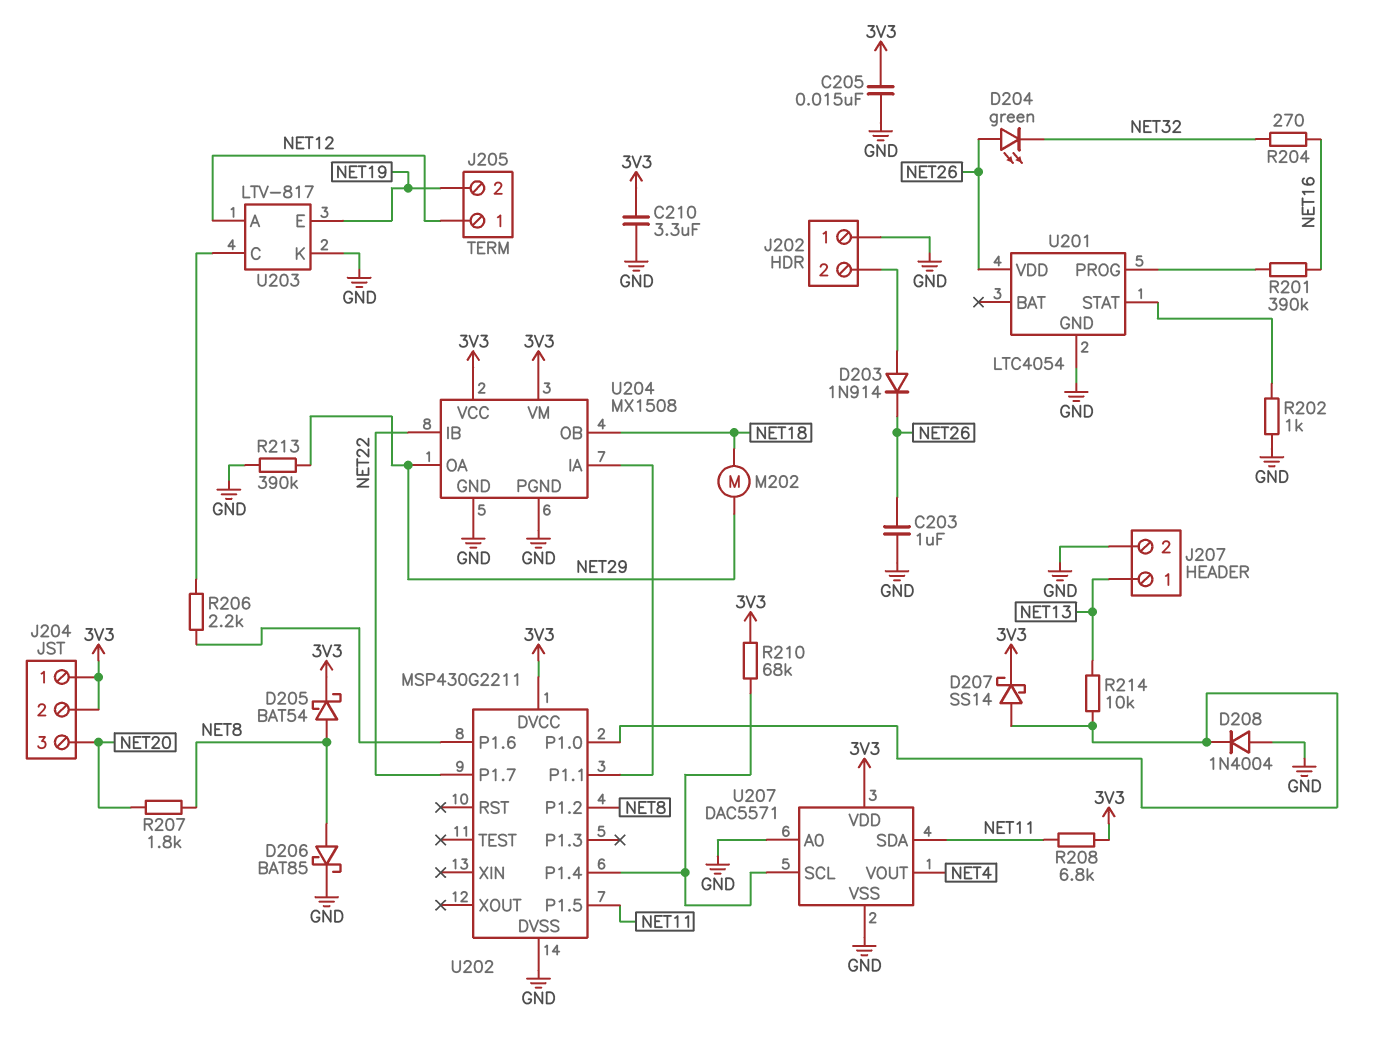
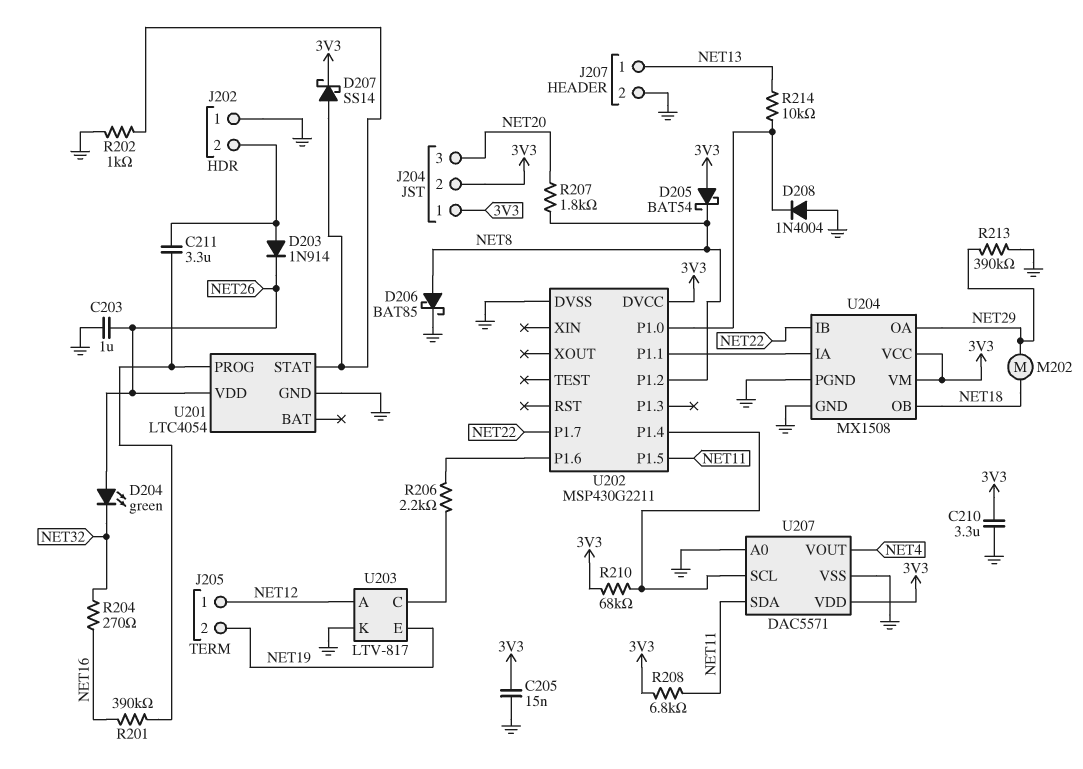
C211: none -> 3.3uF (J202/2, U201/PROG)
D205: schottky BAT54 (A NET8, K 3V3) -> schottky BAT54 (A 3V3, K NET8)
D207: schottky SS14 (A U202/P1.0, K 3V3) -> schottky SS14 (A U201/STAT, K 3V3)

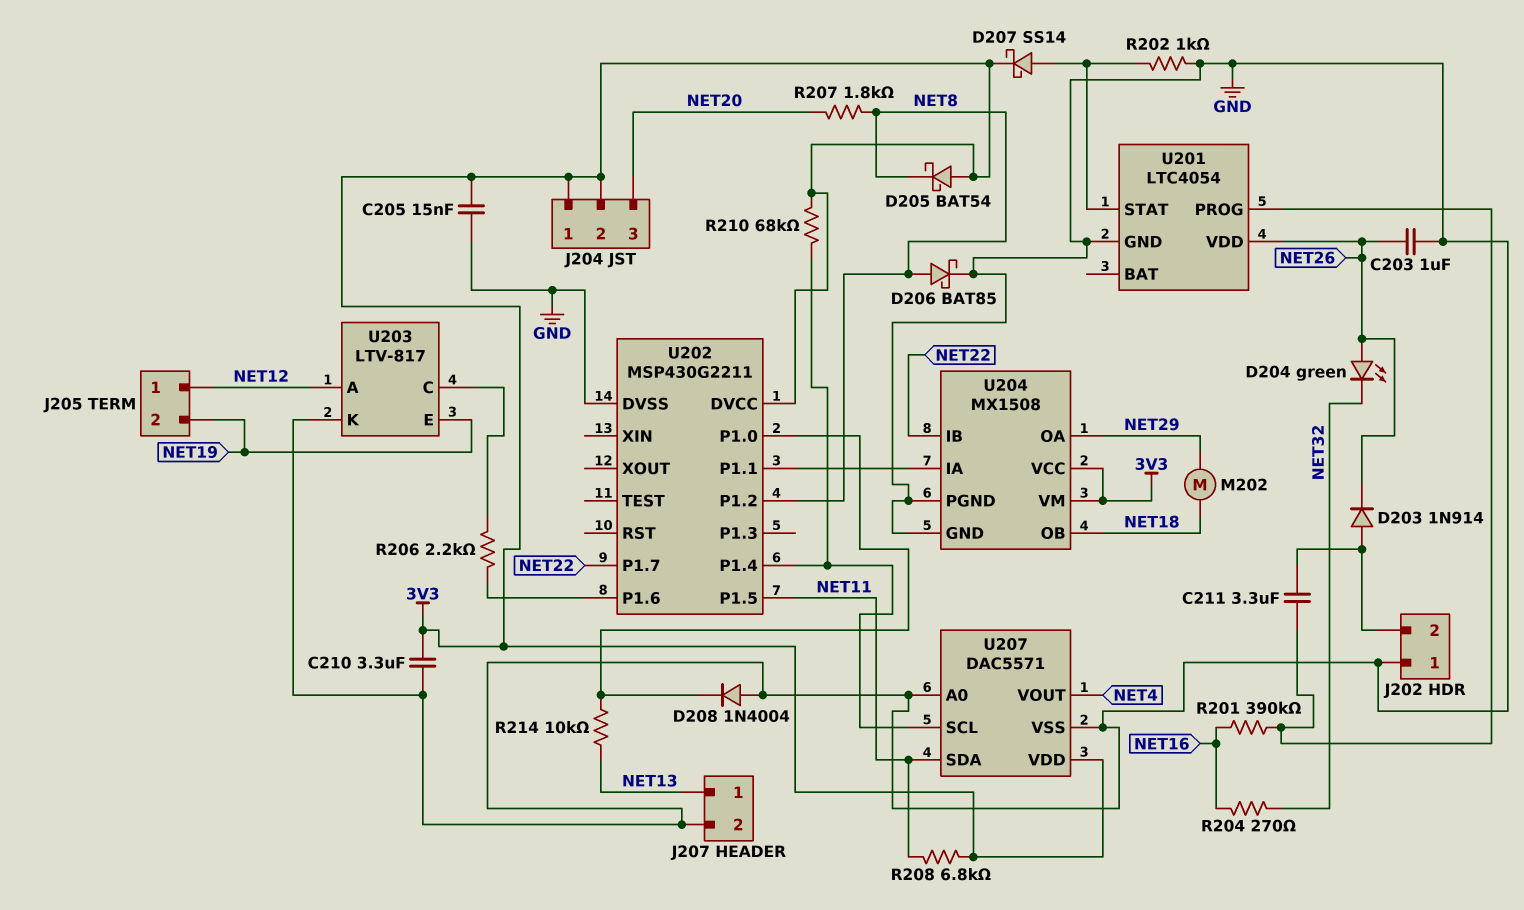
R213: 390k (GND, NET29) -> none

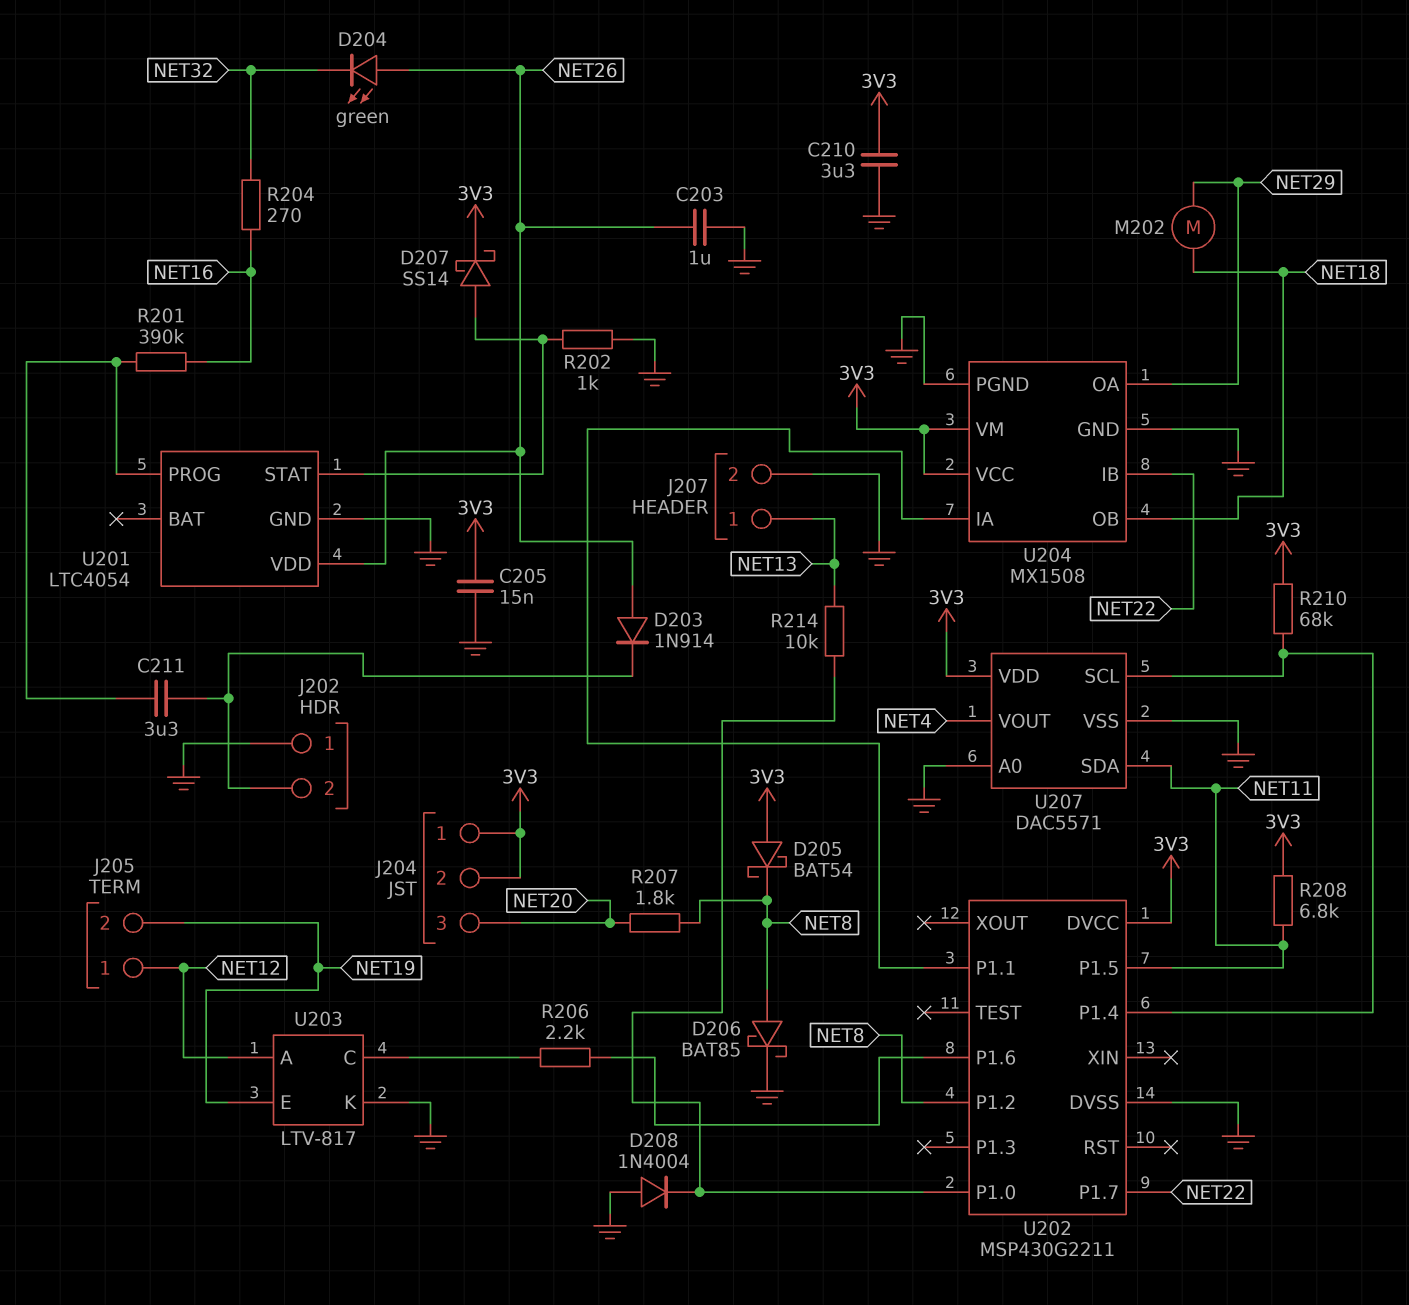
D203: diode 1N914 (A J202/2, K NET26) -> diode 1N914 (A NET26, K J202/2)

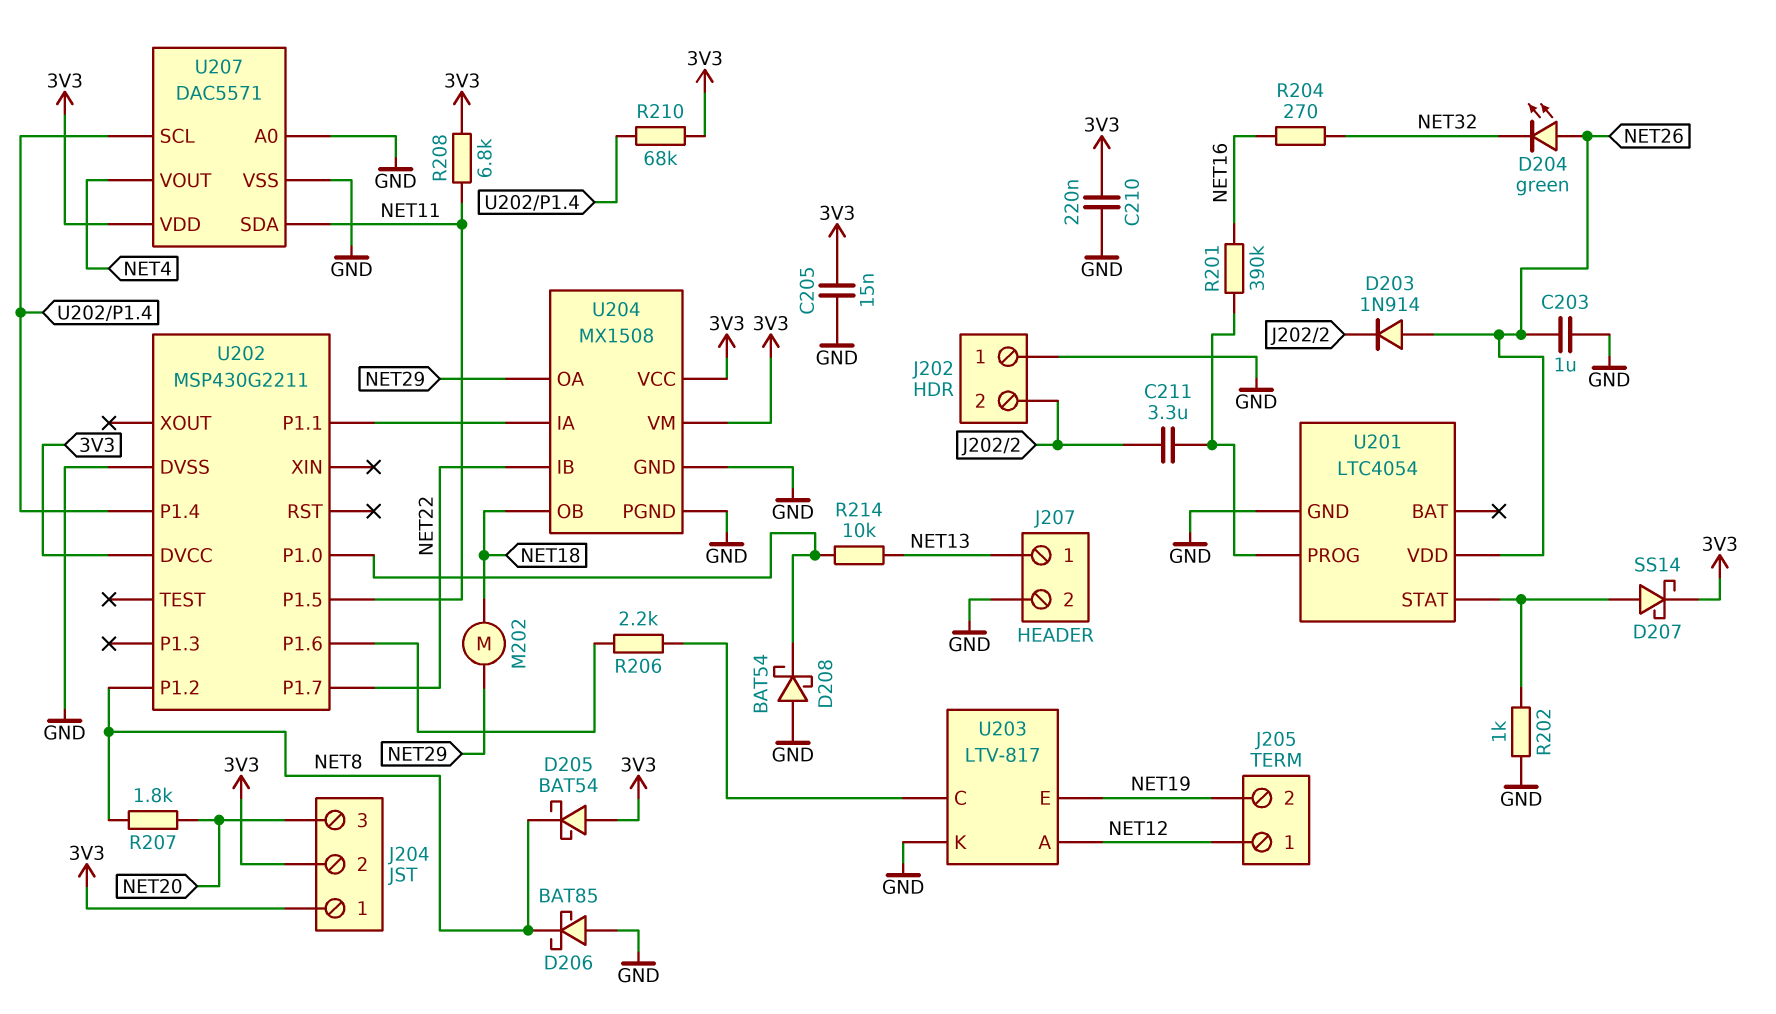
C210: 3.3uF (3V3, GND) -> 220nF (3V3, GND)
D206: schottky BAT85 (A NET8, K GND) -> schottky BAT85 (A GND, K NET8)
D208: diode 1N4004 (A GND, K U202/P1.0) -> schottky BAT54 (A GND, K U202/P1.0)

